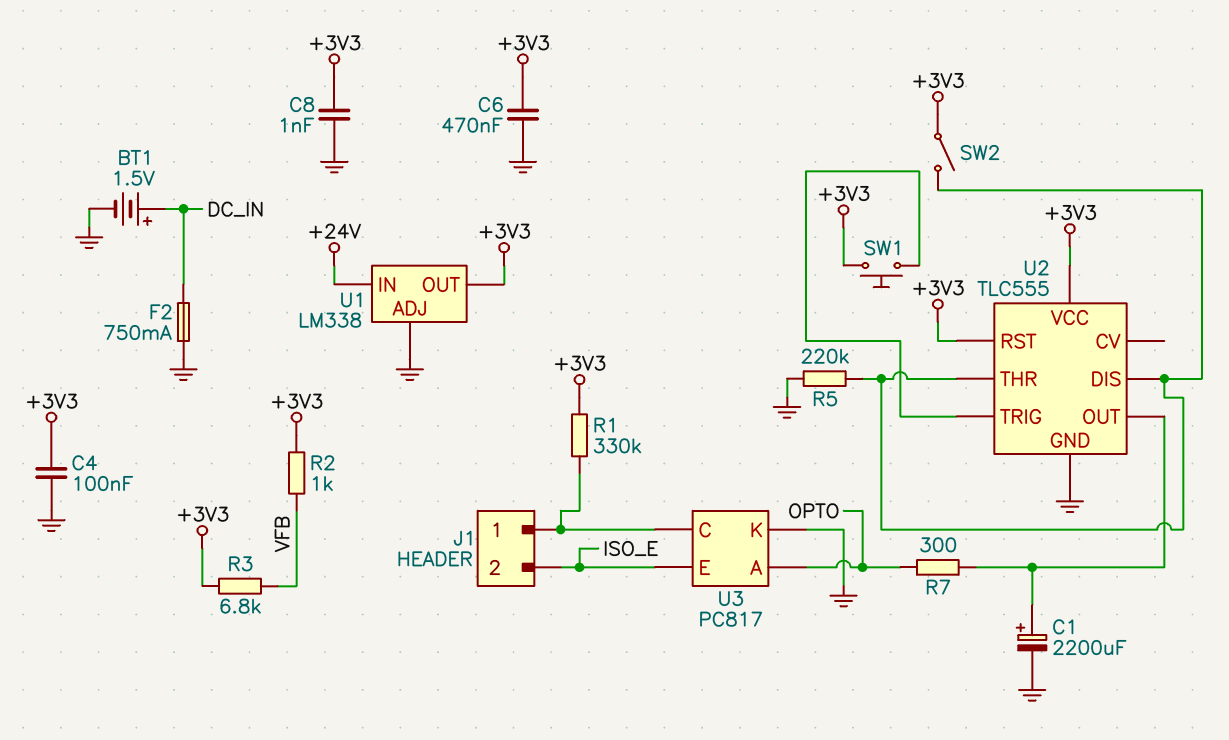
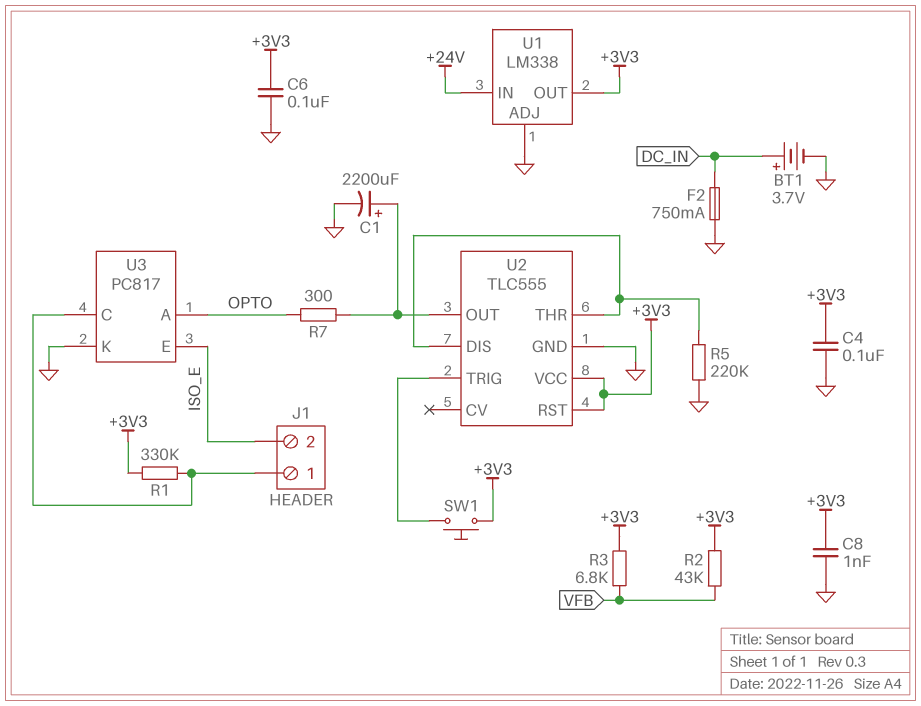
BT1: 1.5V (plus DC_IN, minus GND) -> 3.7V (plus DC_IN, minus GND)
C6: 470nF (+3V3, GND) -> 100nF (+3V3, GND)
R2: 1k (+3V3, VFB) -> 43k (+3V3, VFB)
SW2: switch (+3V3, U2/DIS) -> none

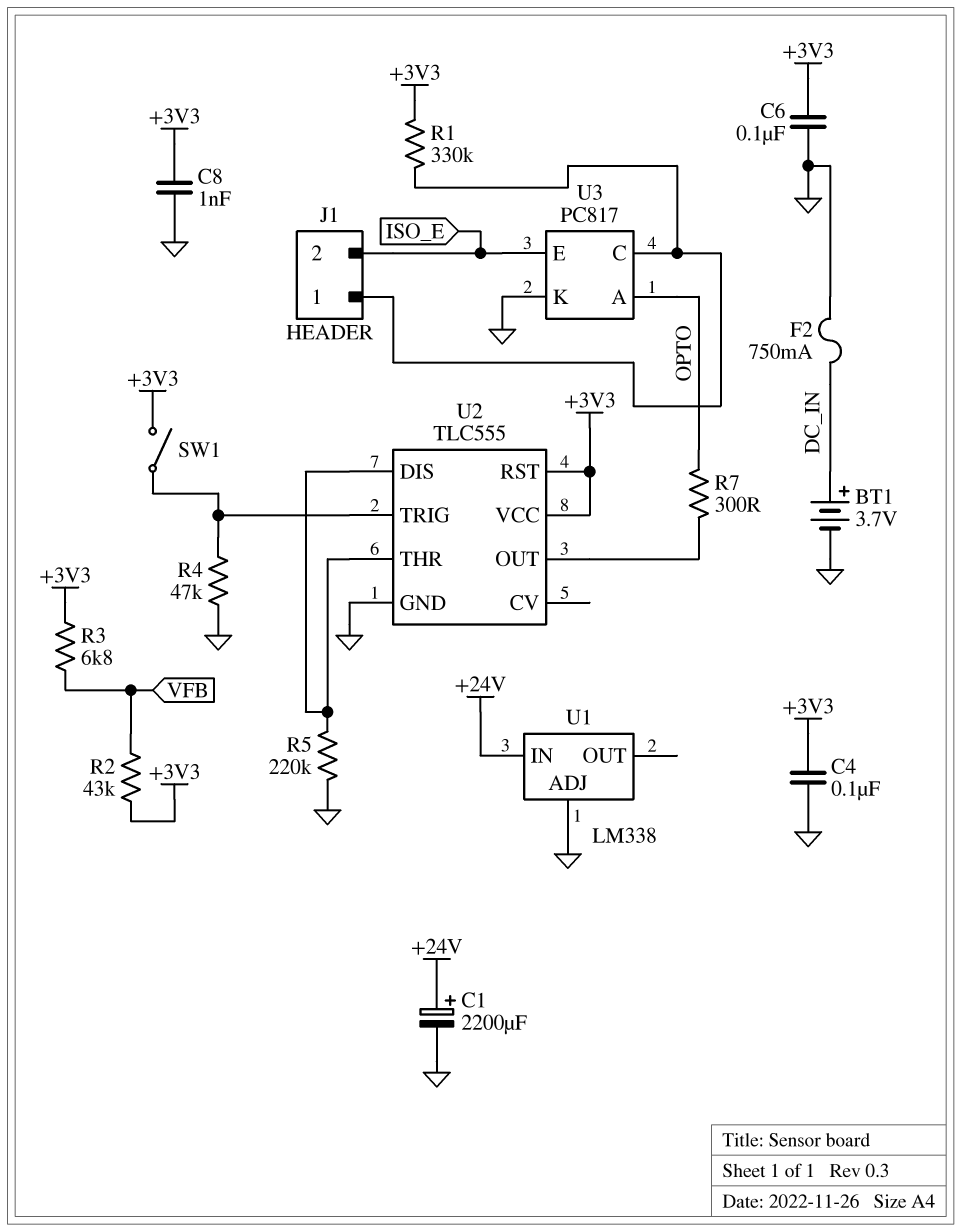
C1: 2200uF (plus U2/OUT, minus GND) -> 2200uF (plus +24V, minus GND)
R4: none -> 47k (GND, U2/TRIG)
SW1: button (+3V3, U2/TRIG) -> switch (+3V3, U2/TRIG)
U1 pin OUT: +3V3 -> none

